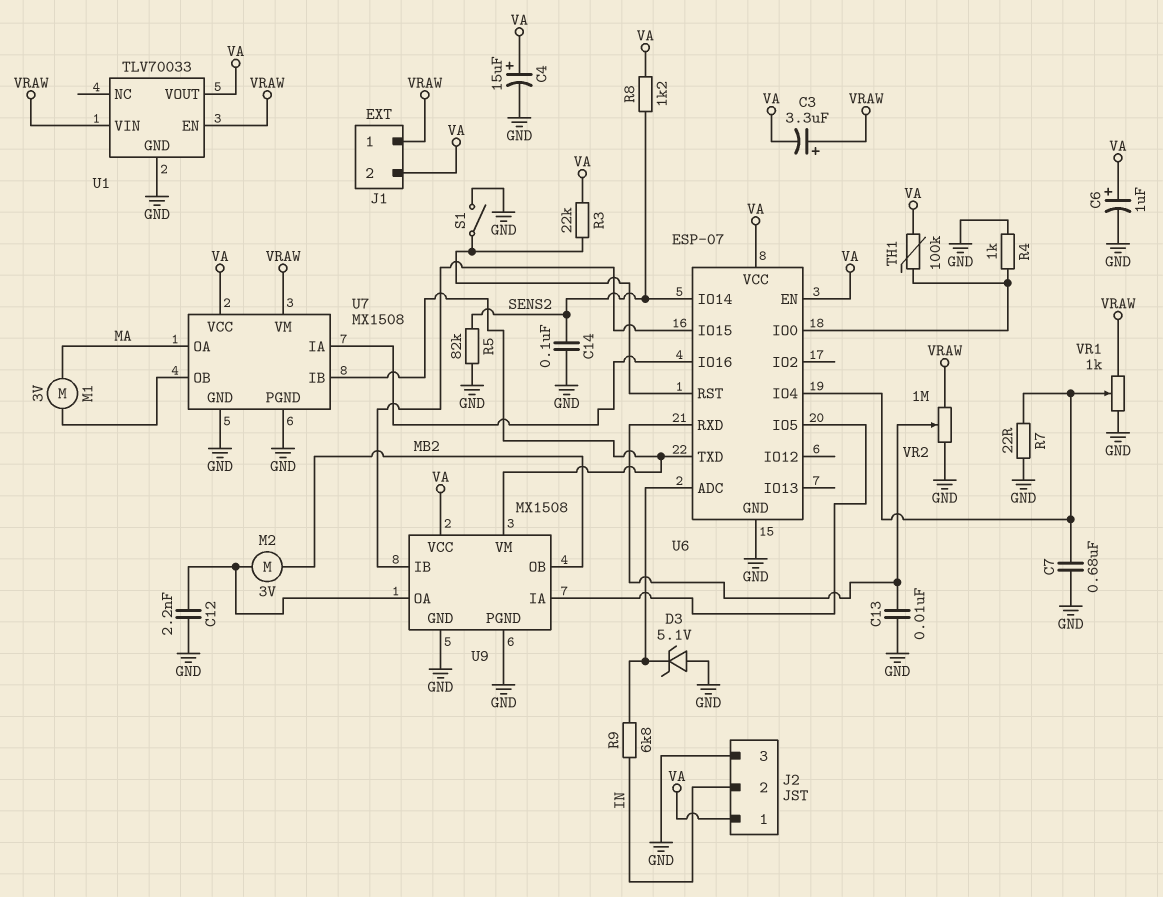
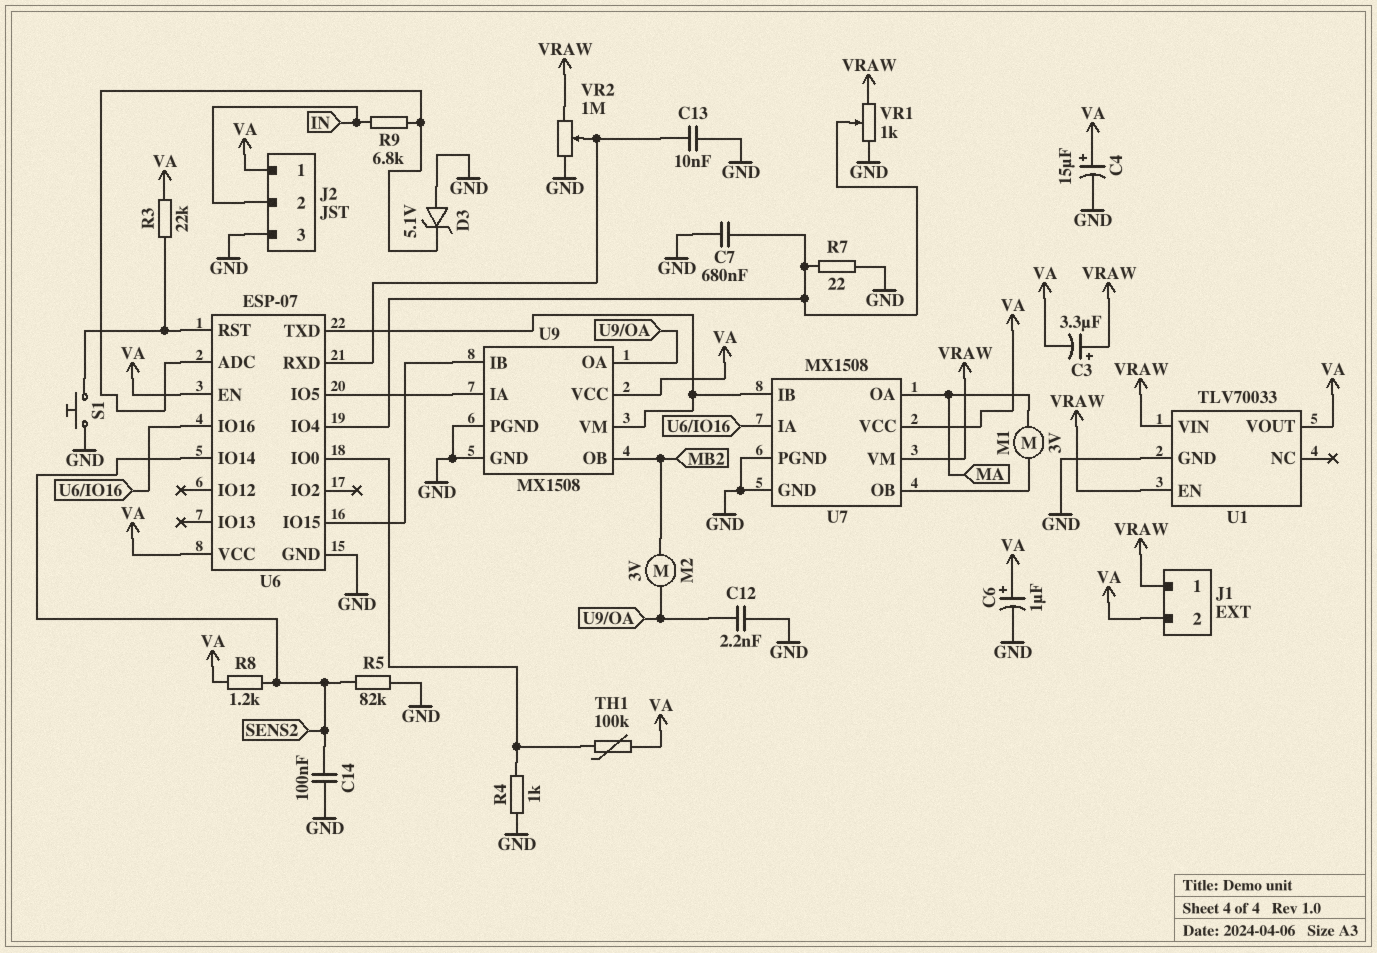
S1: switch (GND, U6/RST) -> button (GND, U6/RST)

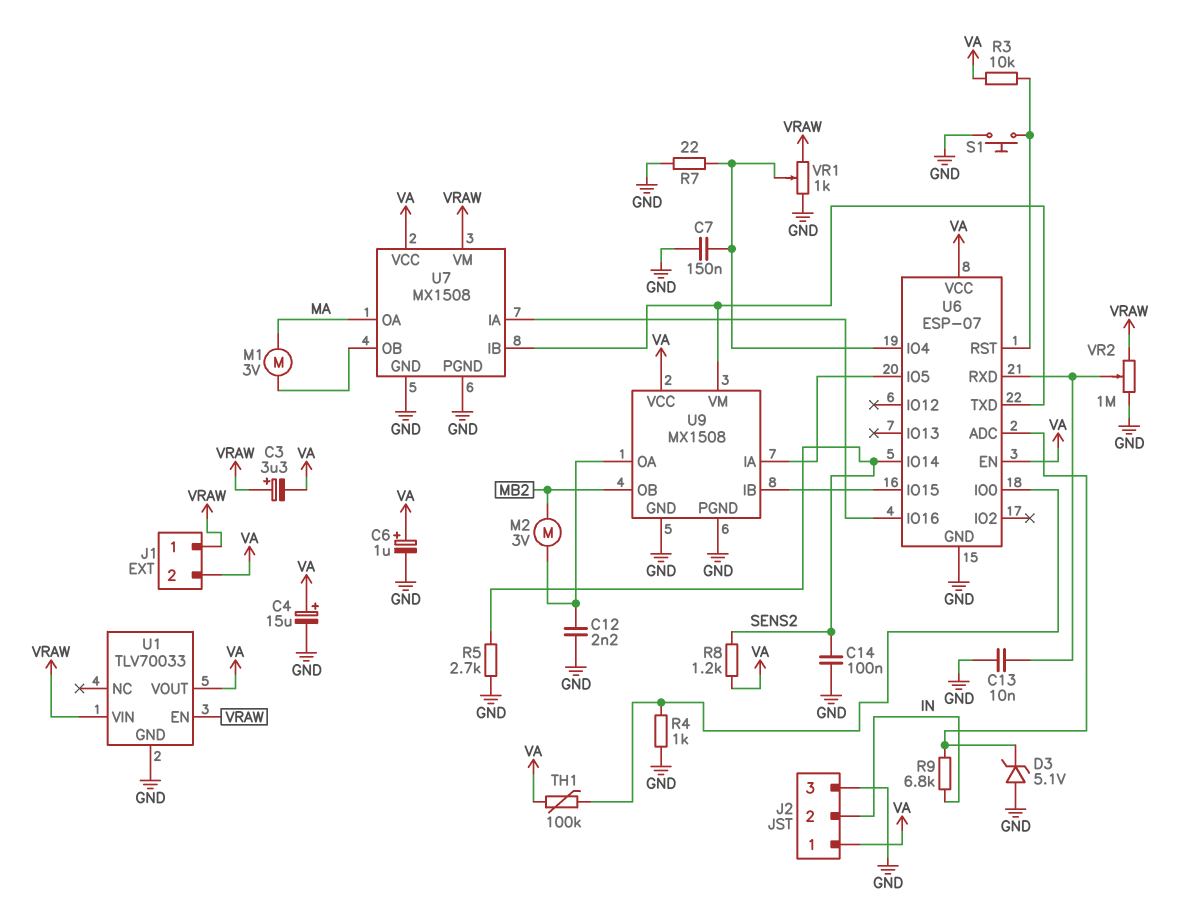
C7: 680nF (GND, U6/IO4) -> 150nF (GND, U6/IO4)
R3: 22k (U6/RST, VA) -> 10k (U6/RST, VA)
R5: 82k (GND, SENS2) -> 2.7k (GND, SENS2)

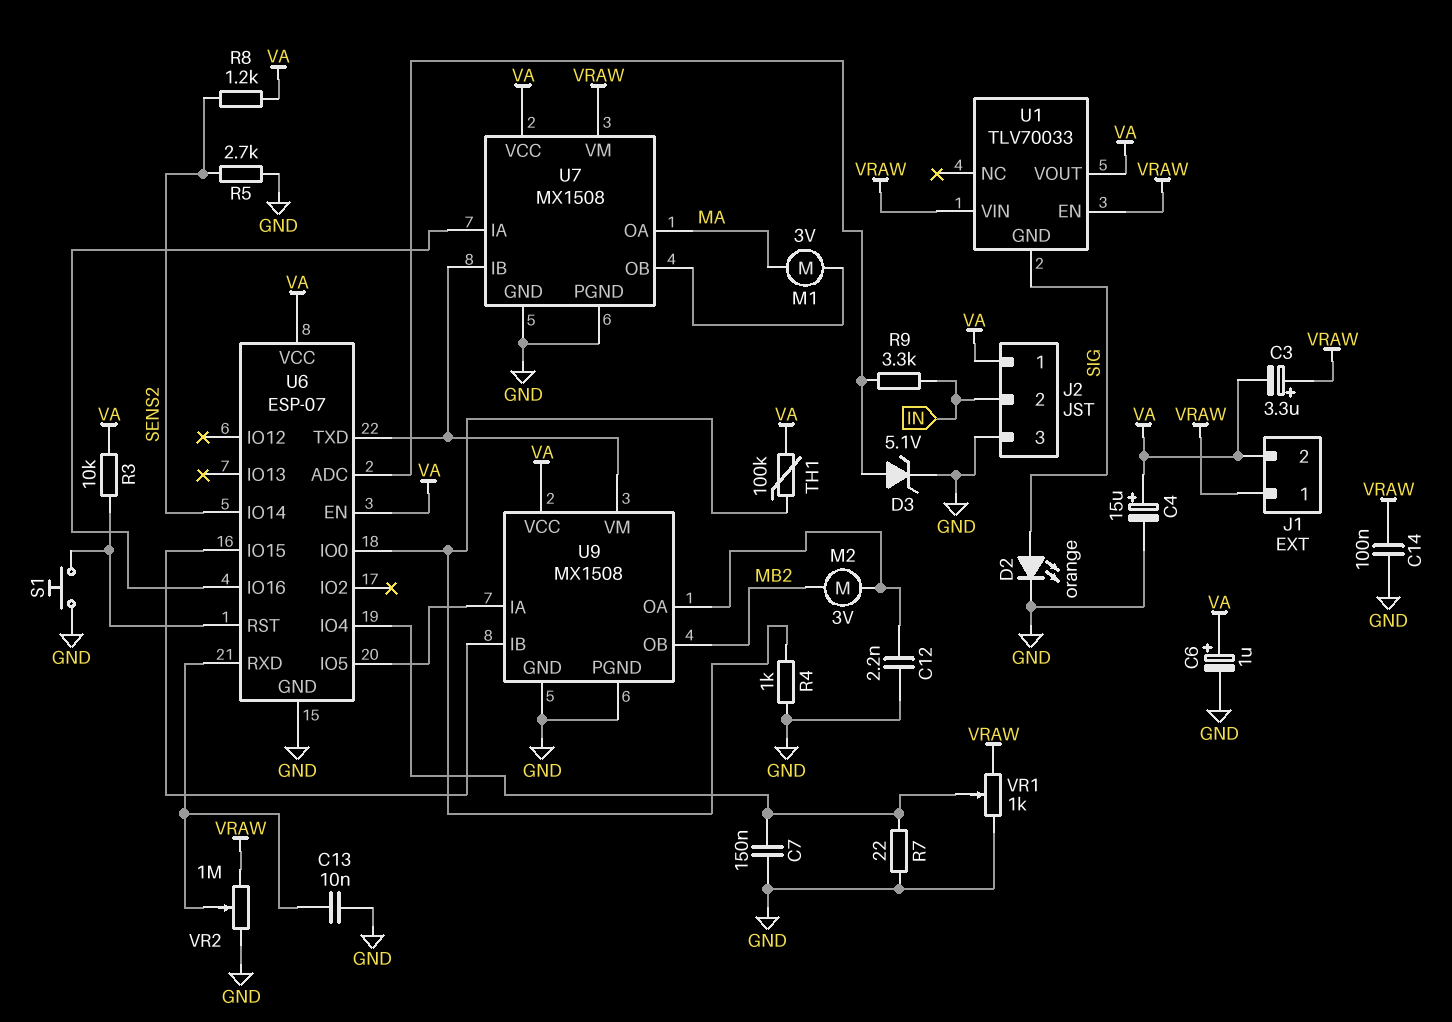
C14: 100nF (GND, SENS2) -> 100nF (GND, VRAW)
D2: none -> LED orange (A SIG, K GND)
D3: zener 5.1V (A GND, K U6/ADC) -> zener 5.1V (A U6/ADC, K GND)
R9: 6.8k (IN, U6/ADC) -> 3.3k (IN, U6/ADC)
U1 pin GND: GND -> SIG

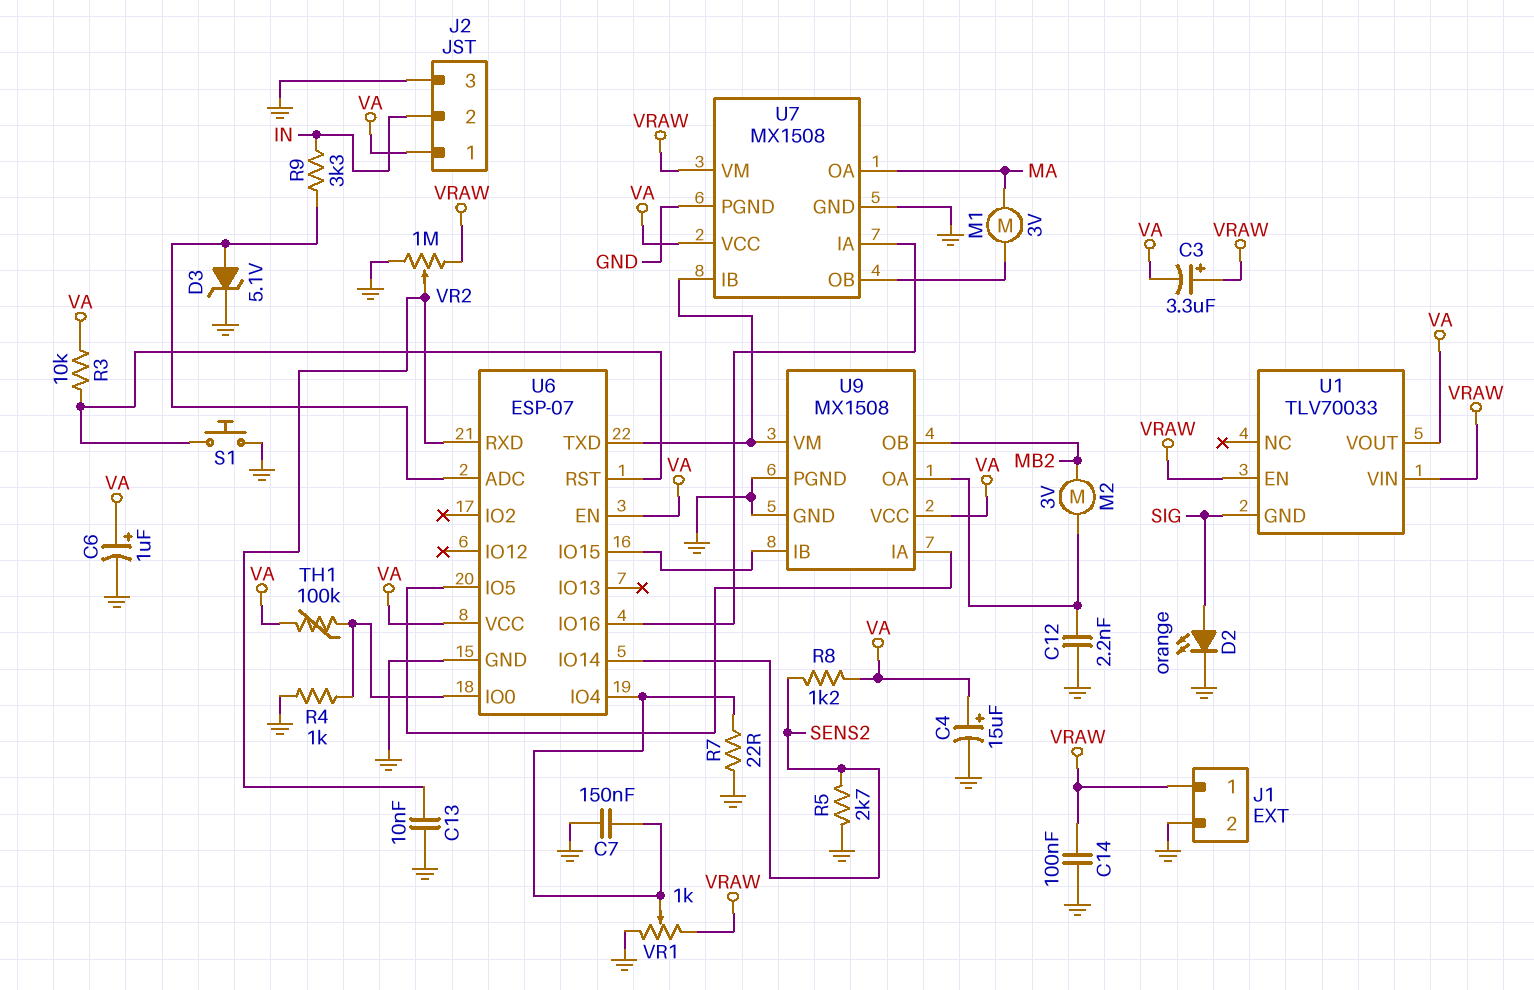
J1 pin 2: VA -> GND

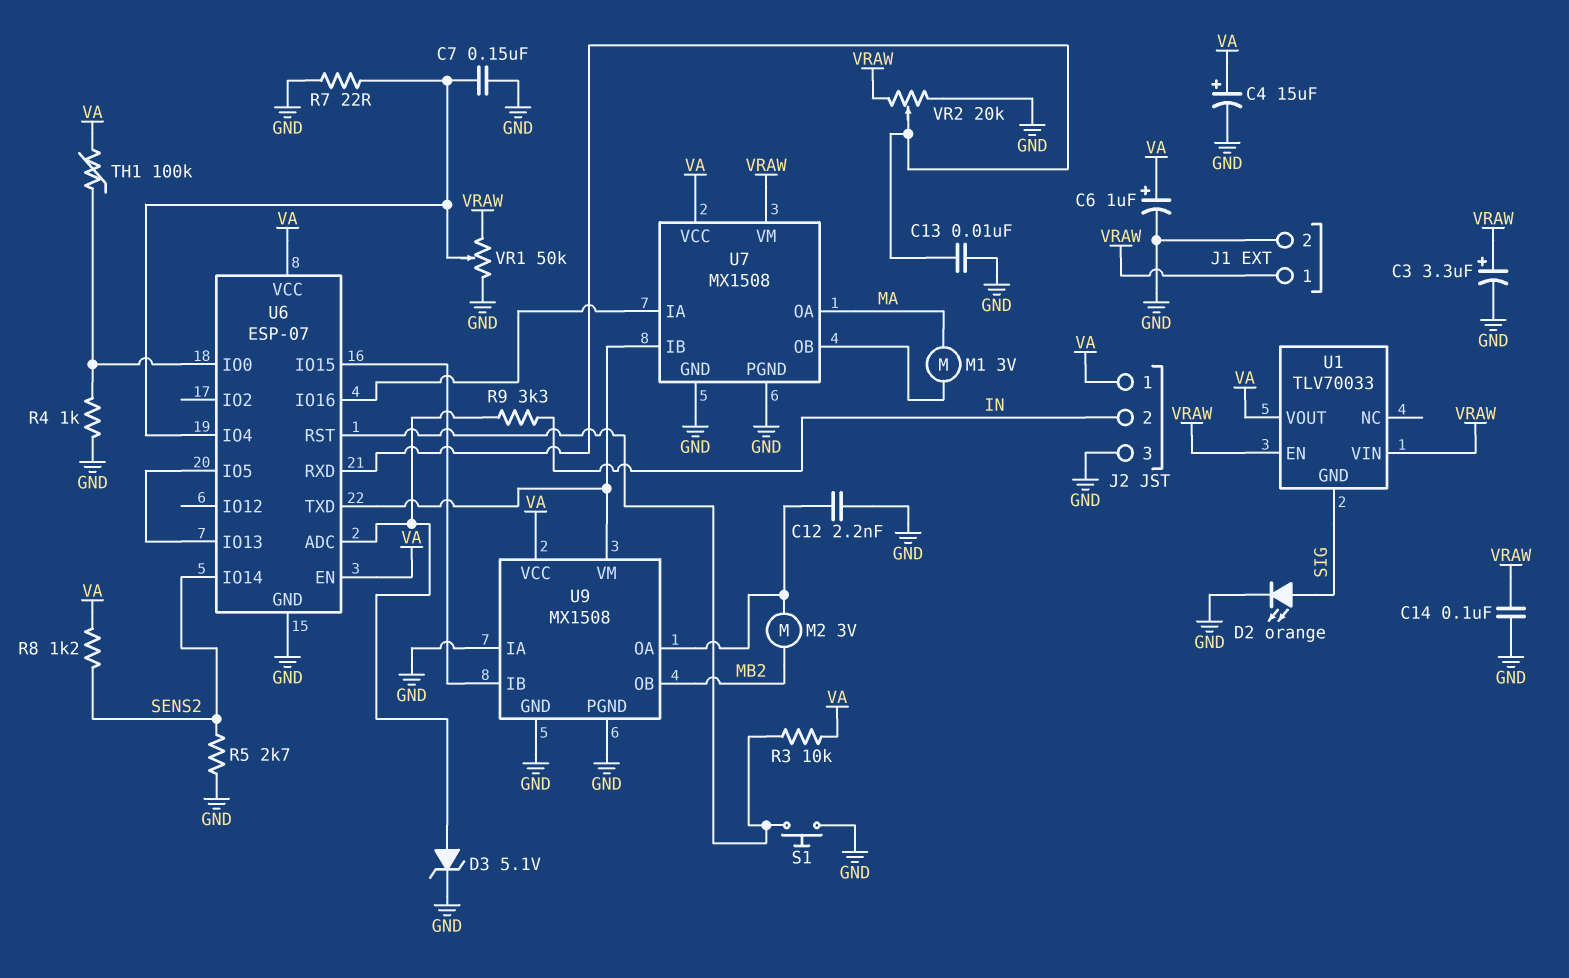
C3: 3.3uF (plus VRAW, minus VA) -> 3.3uF (plus VRAW, minus GND)
U6 pin IO13: none -> U6/IO5
U9 pin IA: U6/IO5 -> GND
VR1: 1k (GND, VRAW, wiper U6/IO4) -> 50k (GND, VRAW, wiper U6/IO4)
VR2: 1M (GND, VRAW, wiper U6/RXD) -> 20k (GND, VRAW, wiper U6/RXD)

